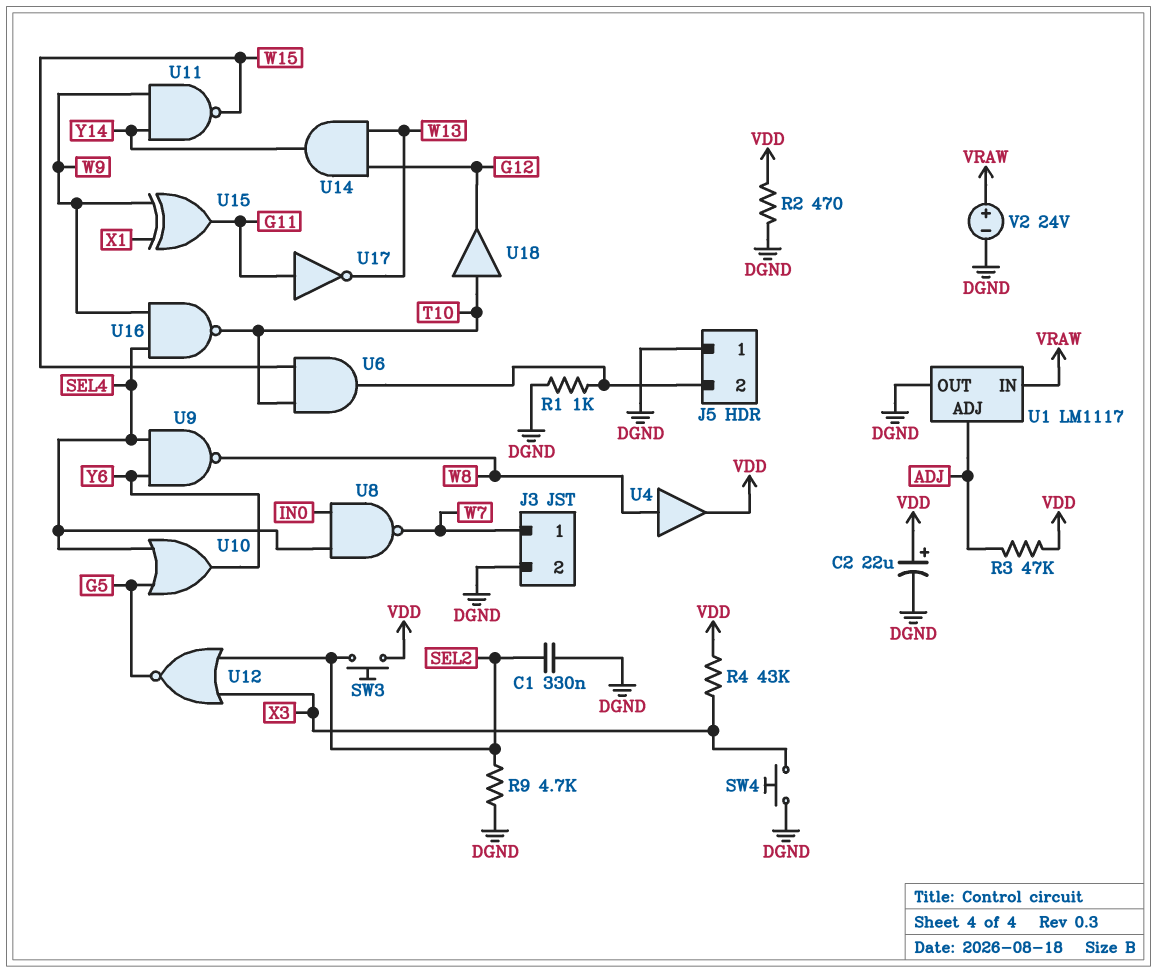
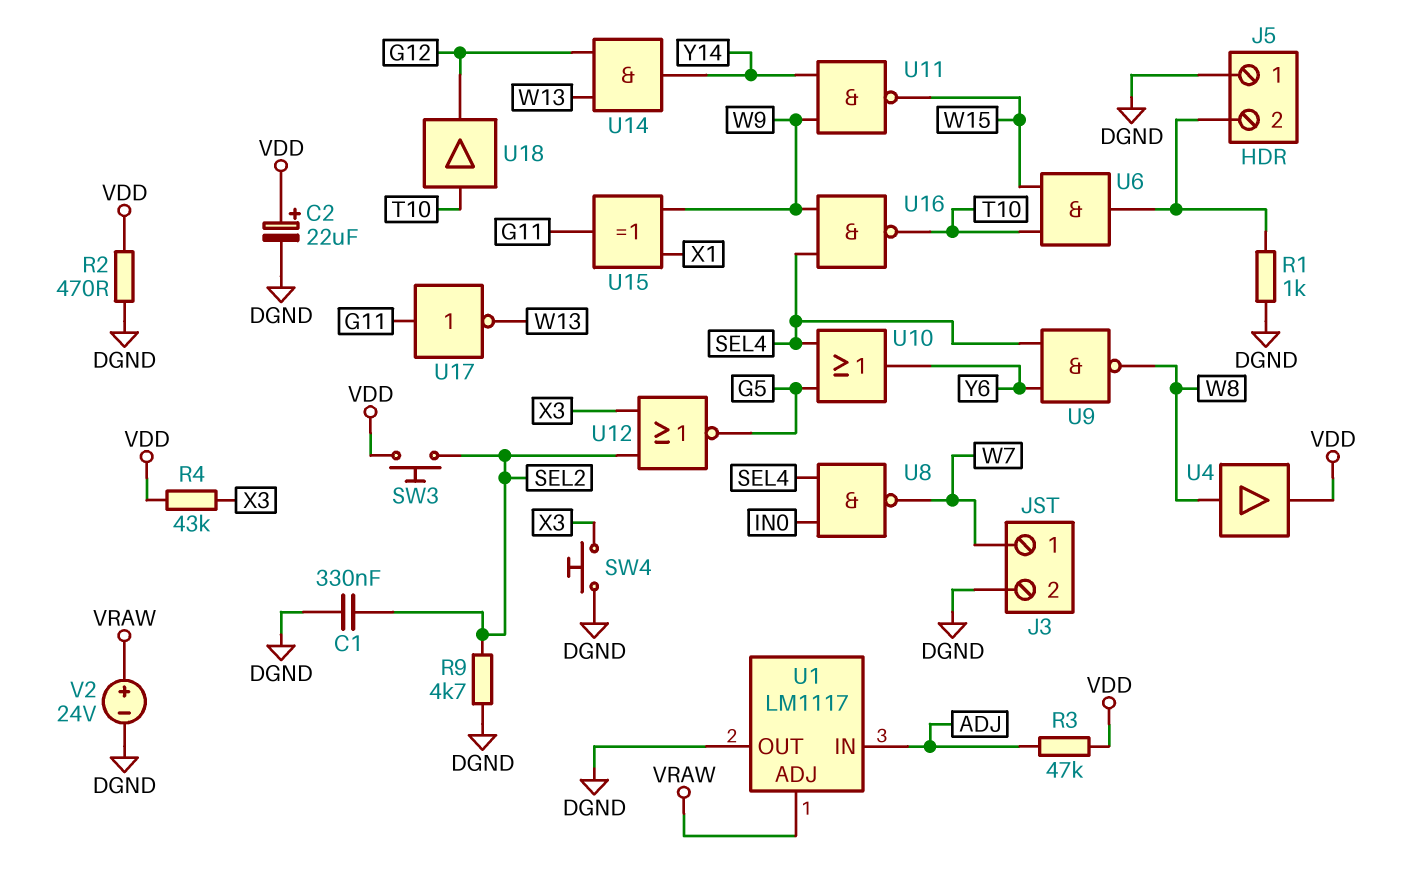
U1 pin ADJ: ADJ -> VRAW
U1 pin IN: VRAW -> ADJ

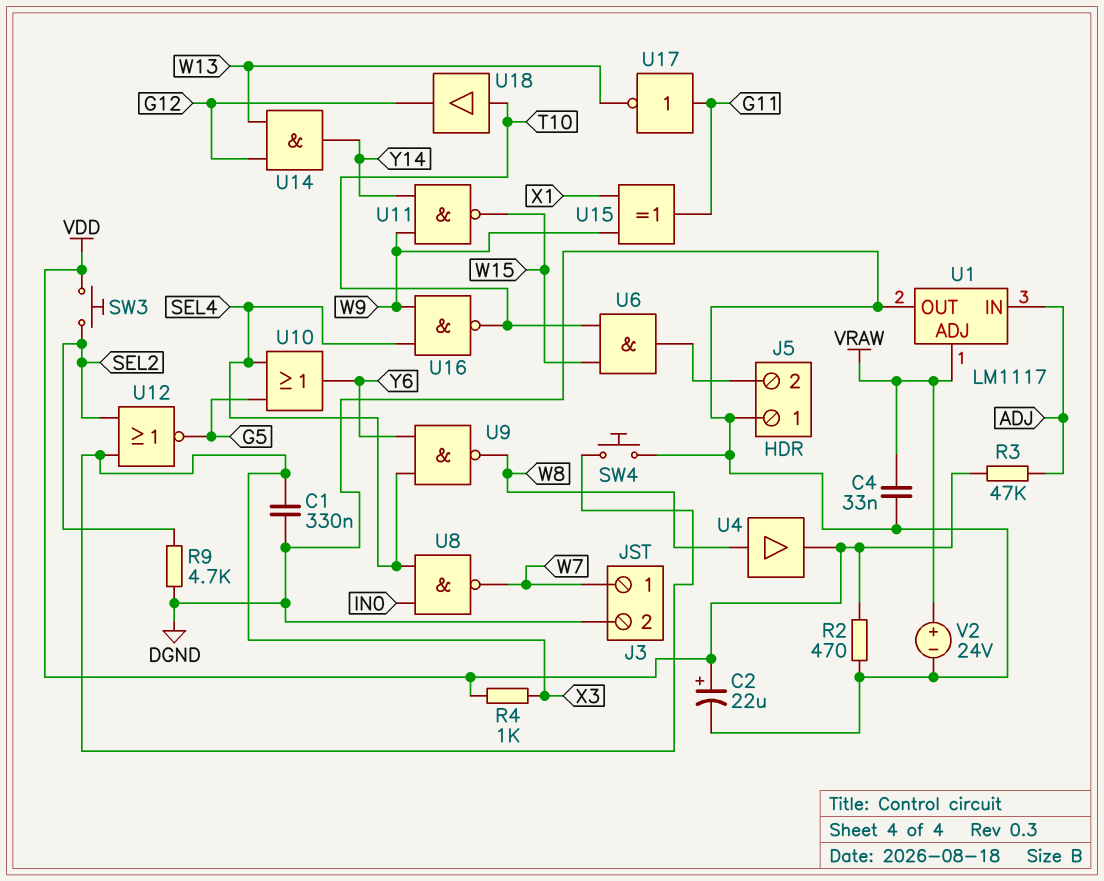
C1: 330nF (DGND, SEL2) -> 330nF (DGND, X3)
C4: none -> 33nF (DGND, VRAW)
R1: 1k (DGND, J5/2) -> none
R4: 43k (VDD, X3) -> 1k (VDD, X3)

